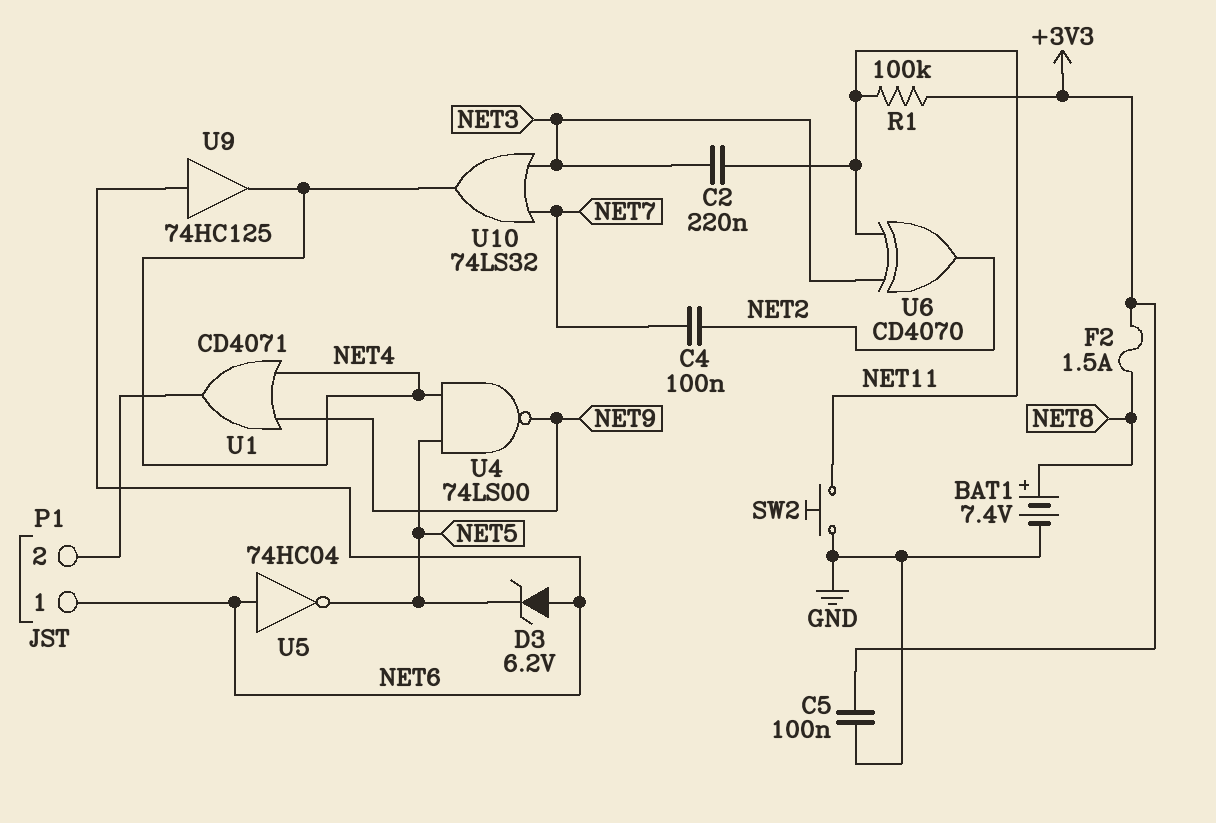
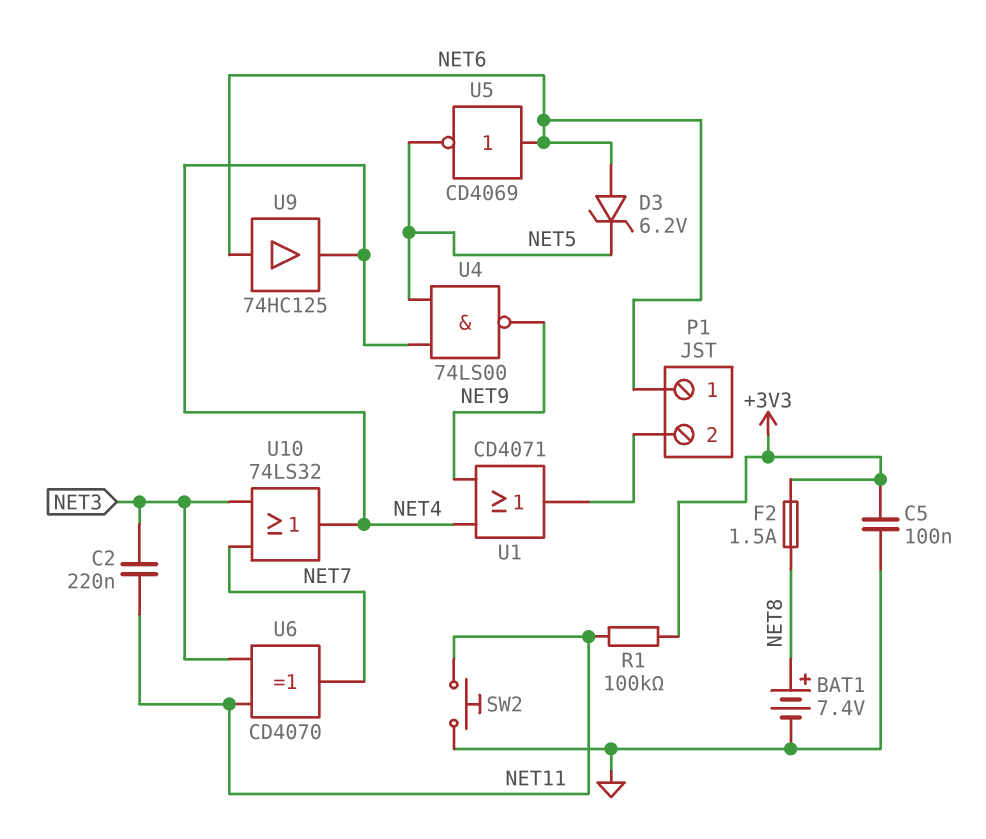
C4: 100nF (NET2, NET7) -> none
U5: NOT 74HC04 (in NET6, out NET5) -> NOT CD4069 (in NET6, out NET5)
U6: XOR CD4070 (in NET3, in NET11, out NET2) -> XOR CD4070 (in NET3, in NET11, out NET7)

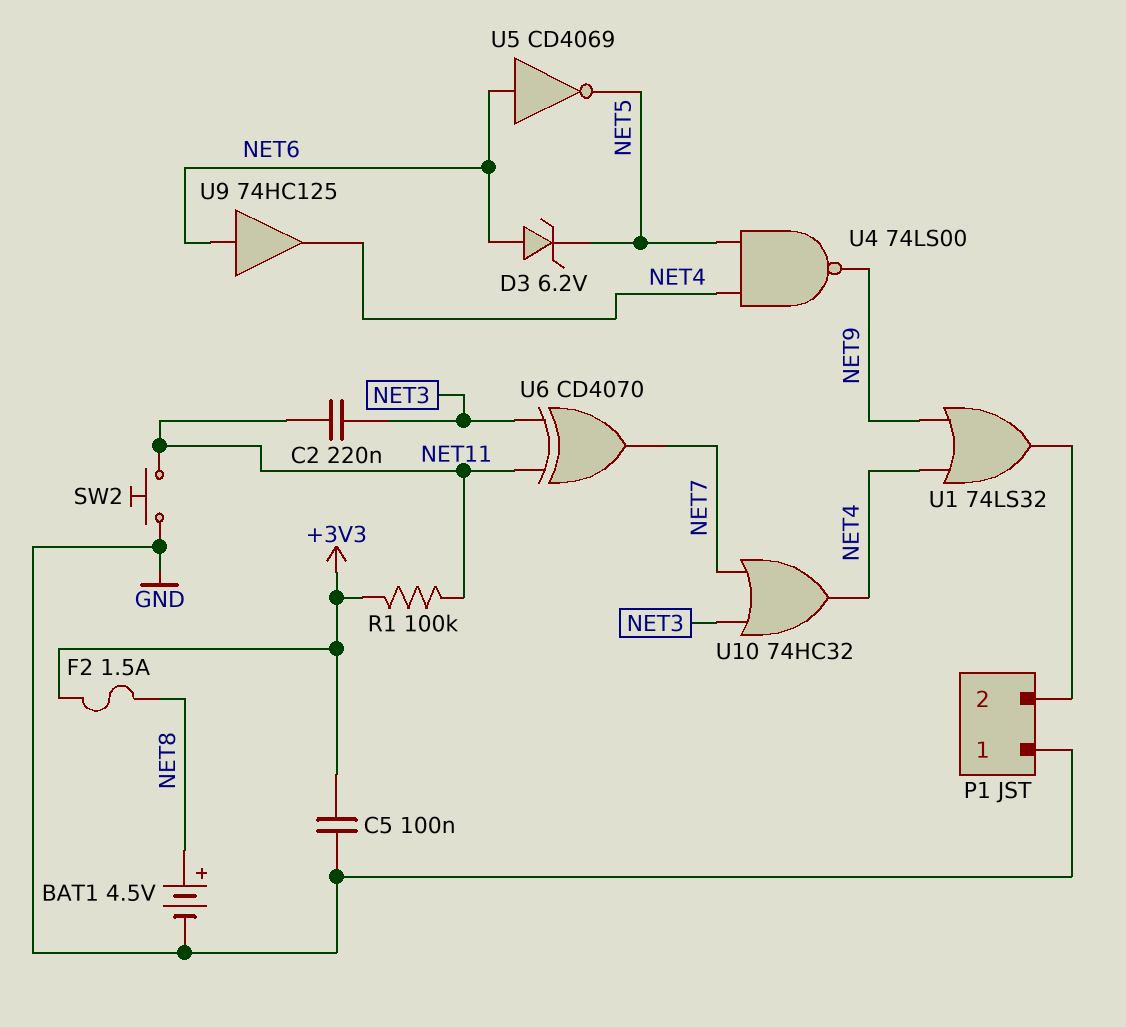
BAT1: 7.4V (plus NET8, minus GND) -> 4.5V (plus NET8, minus GND)
P1 pin 1: NET6 -> GND
U1: OR CD4071 (in NET4, in NET9, out P1/2) -> OR 74LS32 (in NET4, in NET9, out P1/2)
U10: OR 74LS32 (in NET3, in NET7, out NET4) -> OR 74HC32 (in NET3, in NET7, out NET4)

